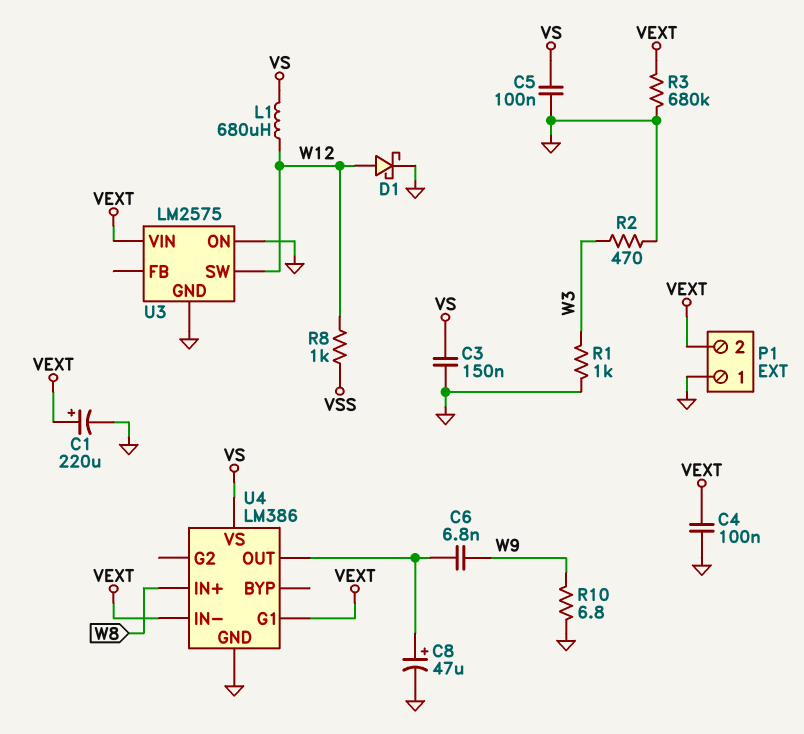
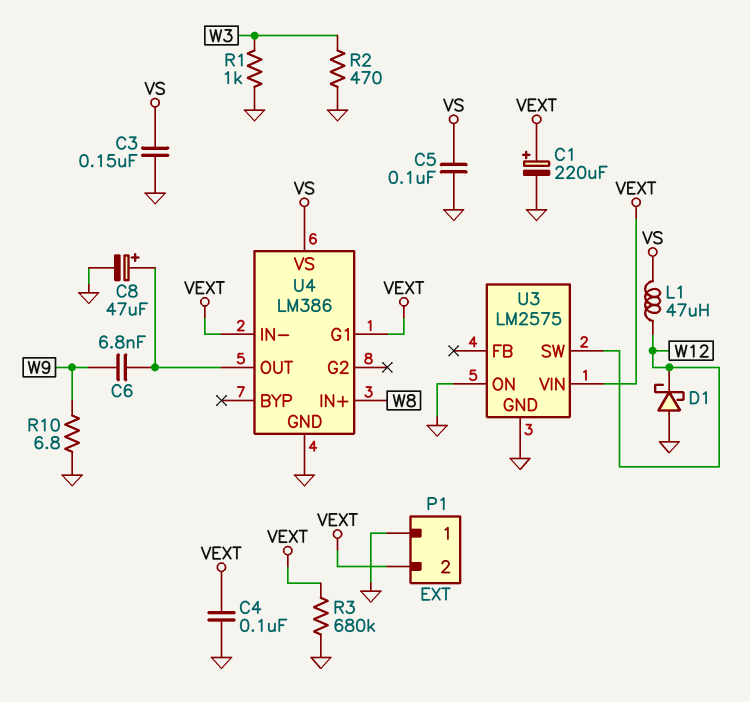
D1: schottky (A W12, K GND) -> schottky (A GND, K W12)
L1: 680uH (VS, W12) -> 47uH (VS, W12)
R8: 1k (VSS, W12) -> none

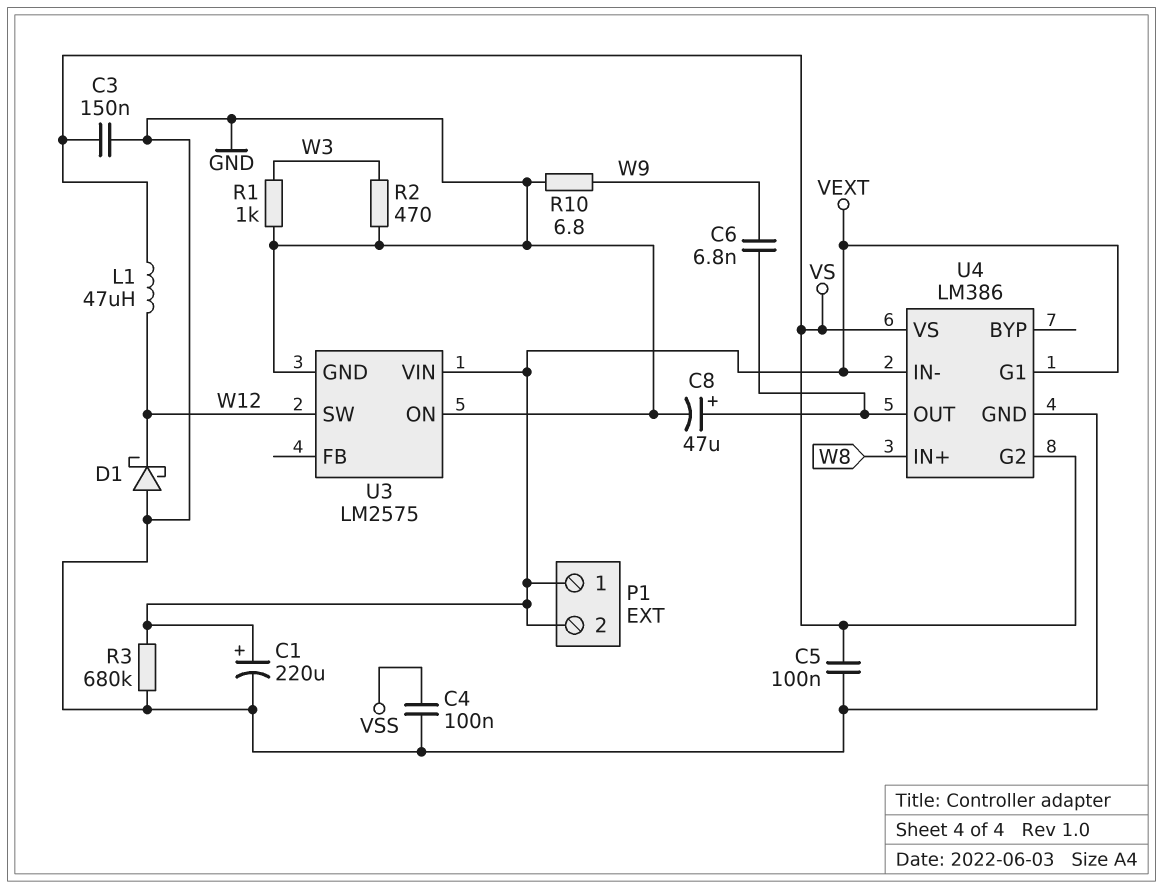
C4: 100nF (GND, VEXT) -> 100nF (GND, VSS)
P1 pin 1: GND -> VEXT
U4 pin G2: none -> VS

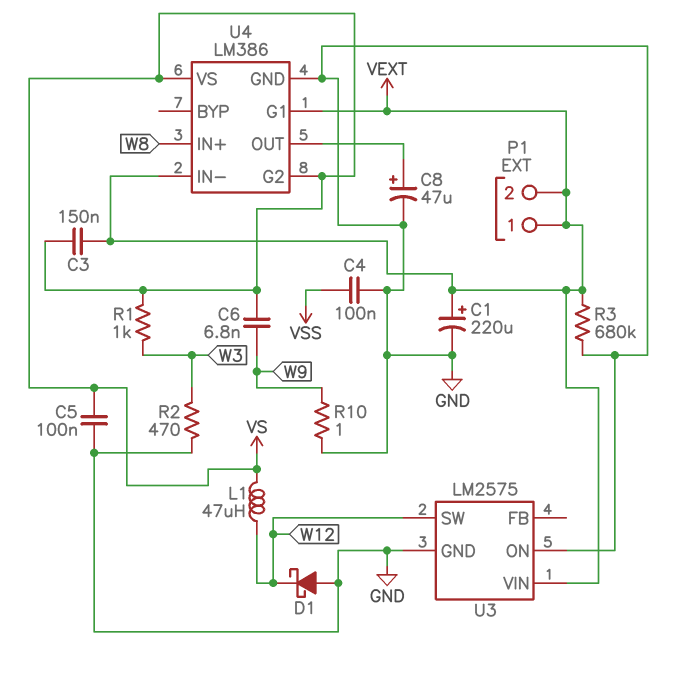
C3: 150nF (GND, VS) -> 150nF (VEXT, VS)
C6: 6.8nF (U4/OUT, W9) -> 6.8nF (VS, W9)
R1: 1k (GND, W3) -> 1k (VS, W3)
R10: 6.8 (GND, W9) -> 1 (GND, W9)

